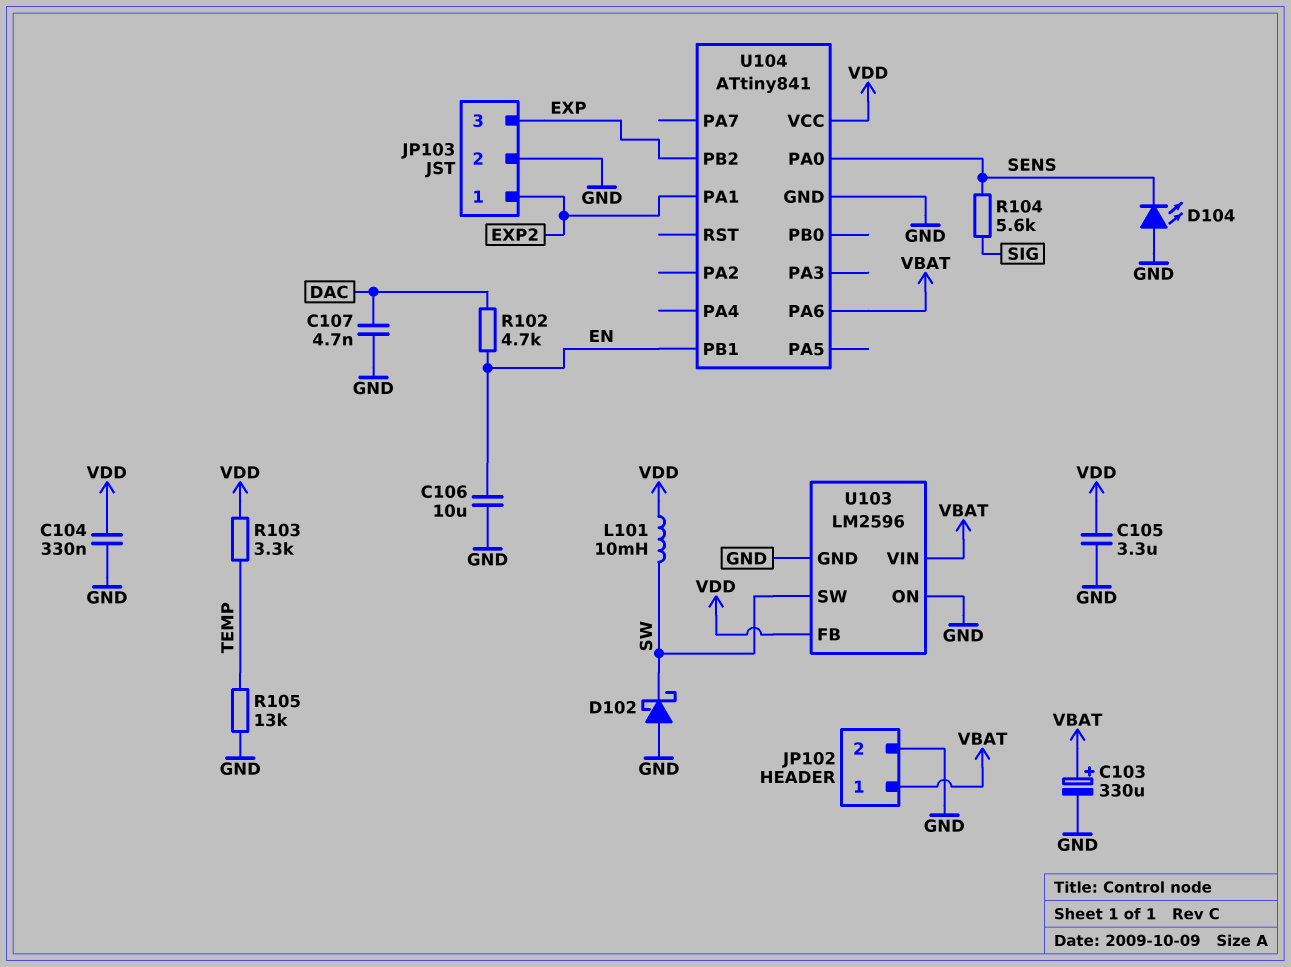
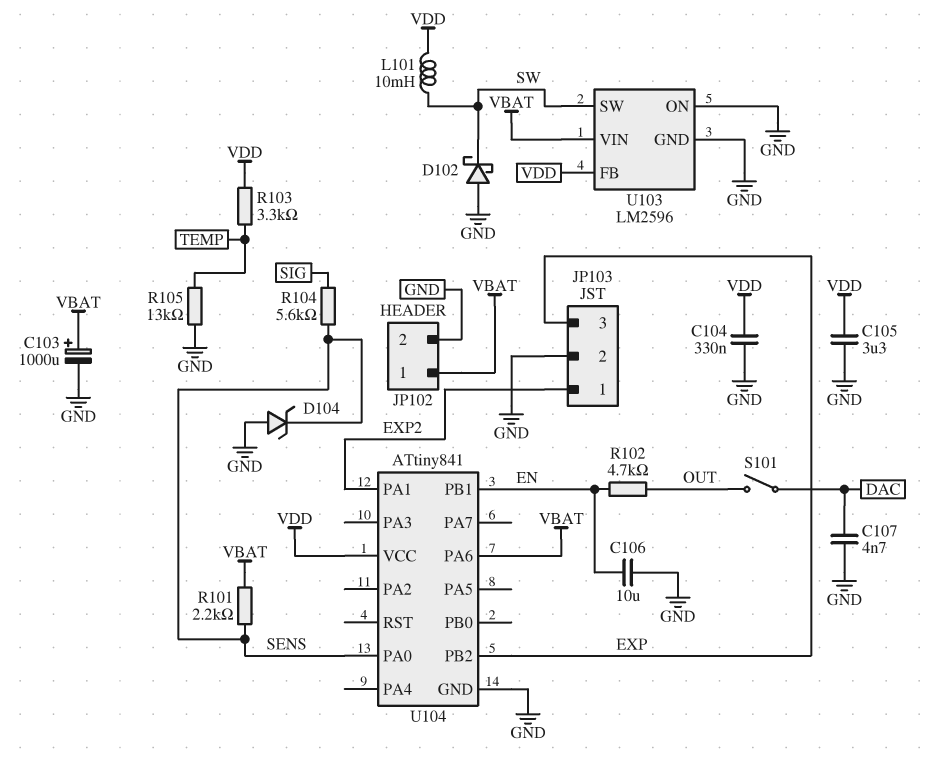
C103: 330uF (plus VBAT, minus GND) -> 1000uF (plus VBAT, minus GND)
D104: LED (A GND, K SENS) -> zener (A GND, K SENS)
R101: none -> 2.2k (SENS, VBAT)
R102: 4.7k (DAC, EN) -> 4.7k (EN, OUT)
S101: none -> switch (DAC, OUT)

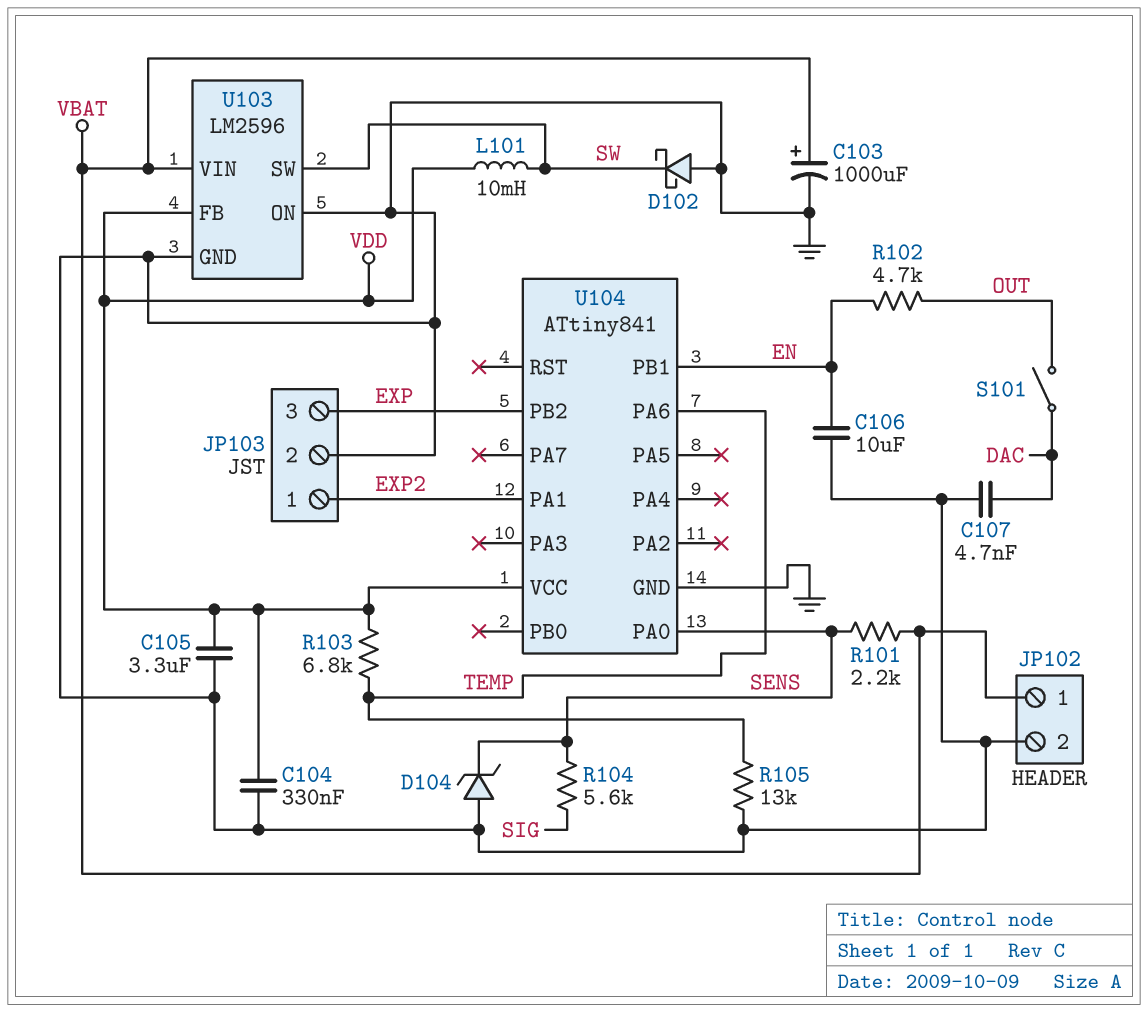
R103: 3.3k (TEMP, VDD) -> 6.8k (TEMP, VDD)
U104 pin PA6: VBAT -> TEMP

